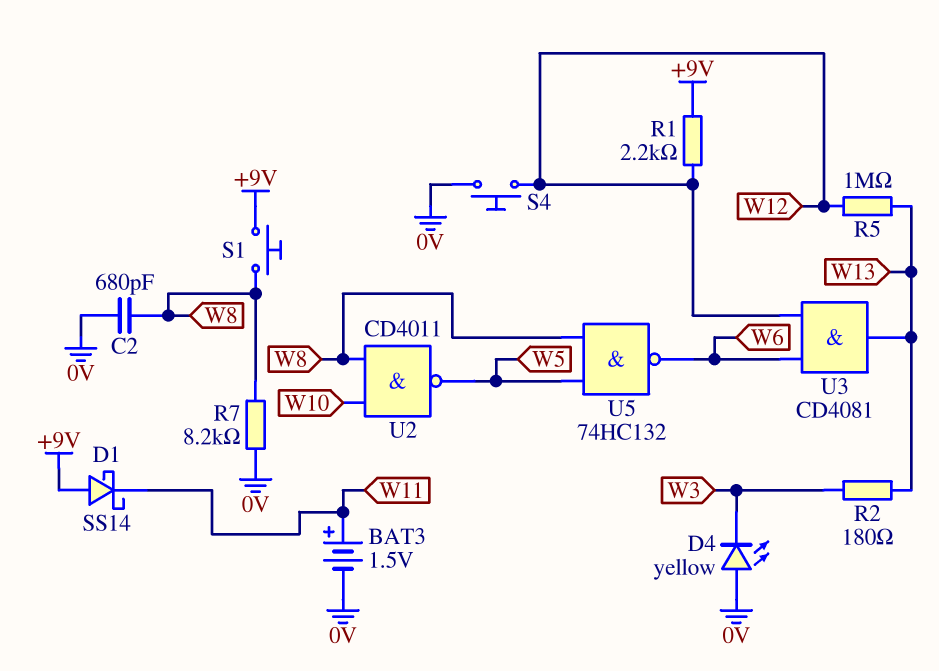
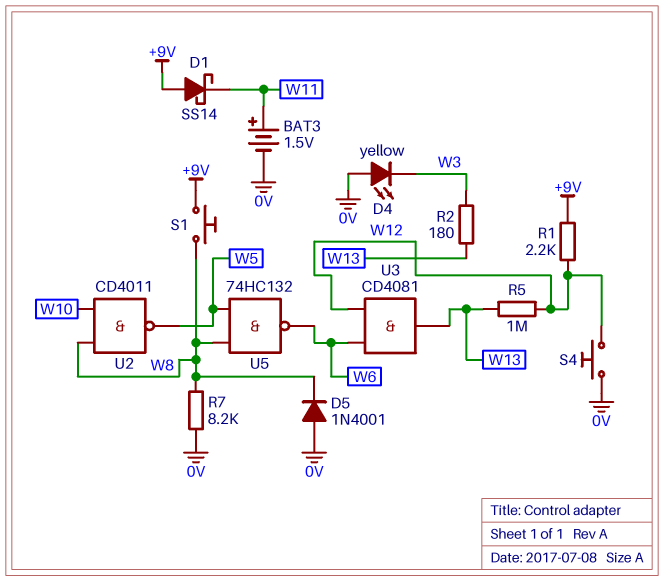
C2: 680pF (0V, W8) -> none
D5: none -> diode 1N4001 (A 0V, K W8)

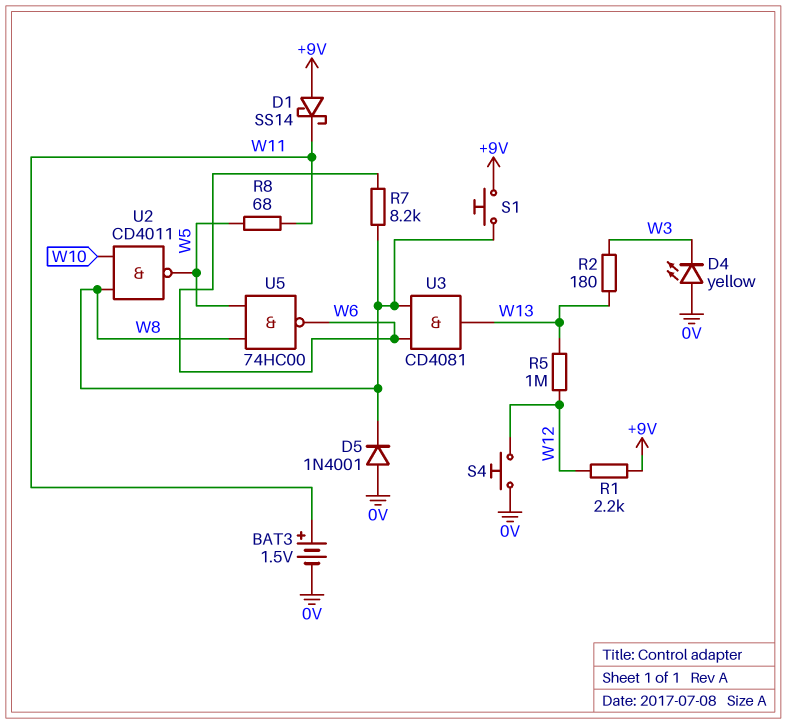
R7: 8.2k (0V, W8) -> 8.2k (W6, W8)
R8: none -> 68 (W5, W11)
U3: AND CD4081 (in W6, in W12, out W13) -> AND CD4081 (in W6, in W8, out W13)
U5: NAND 74HC132 (in W5, in W8, out W6) -> NAND 74HC00 (in W5, in W8, out W6)

